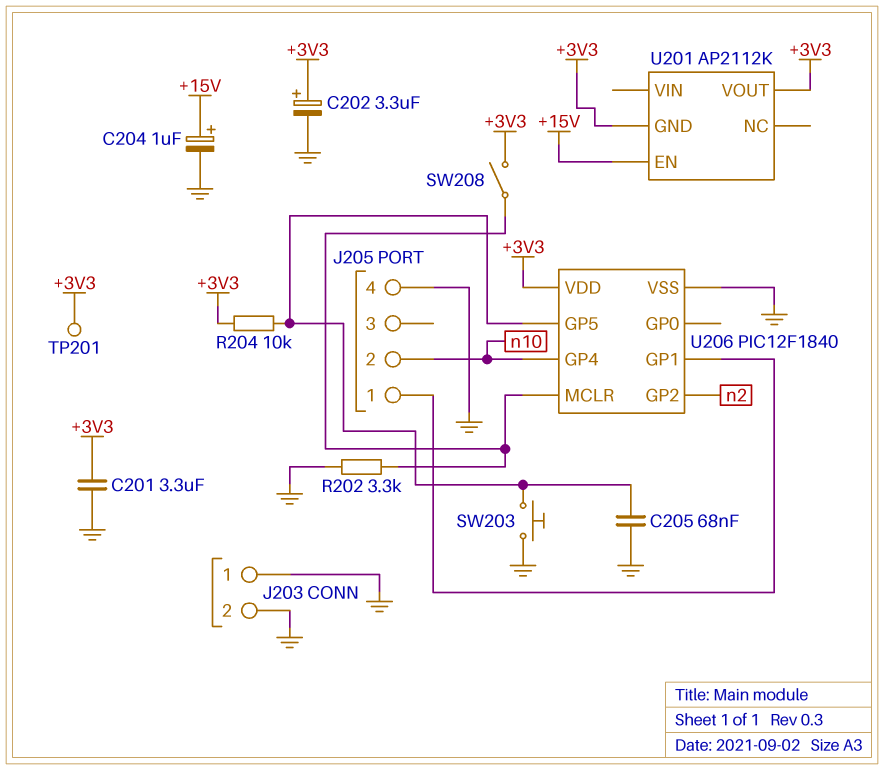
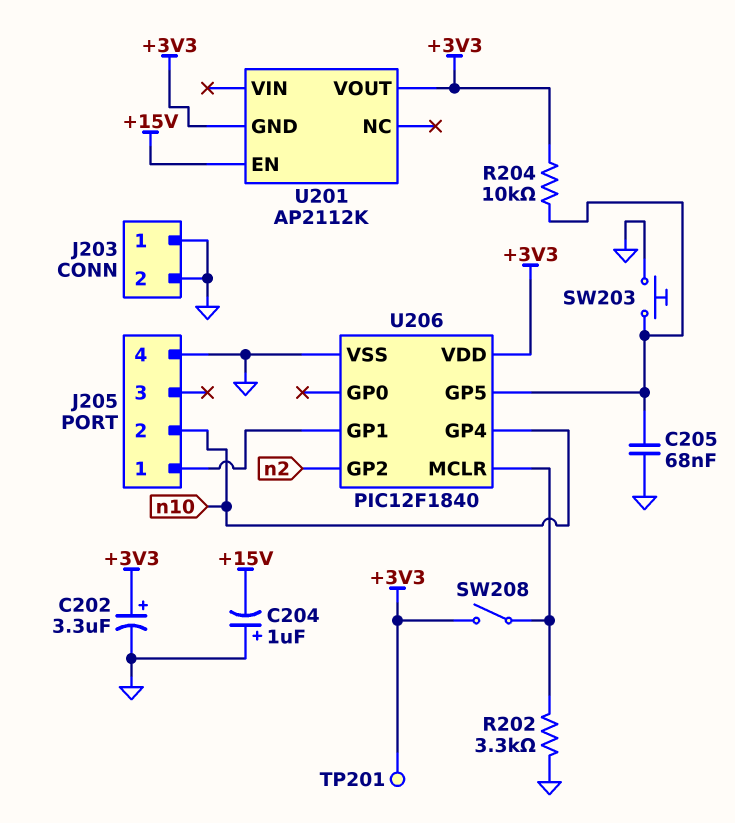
C201: 3.3uF (+3V3, GND) -> none
C204: 1uF (plus +15V, minus GND) -> 1uF (plus GND, minus +15V)

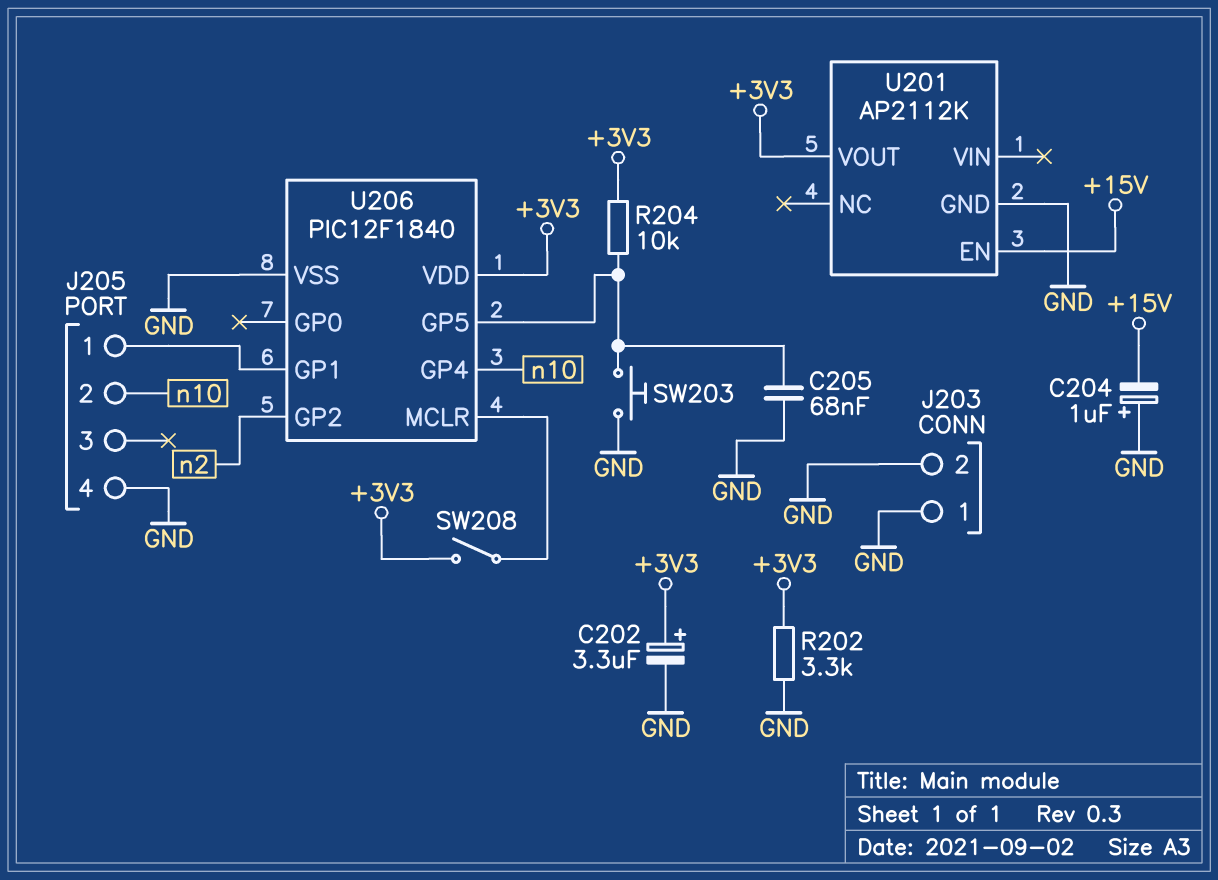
R202: 3.3k (GND, U206/MCLR) -> 3.3k (+3V3, GND)
TP201: test point (+3V3) -> none
U201 pin GND: +3V3 -> GND

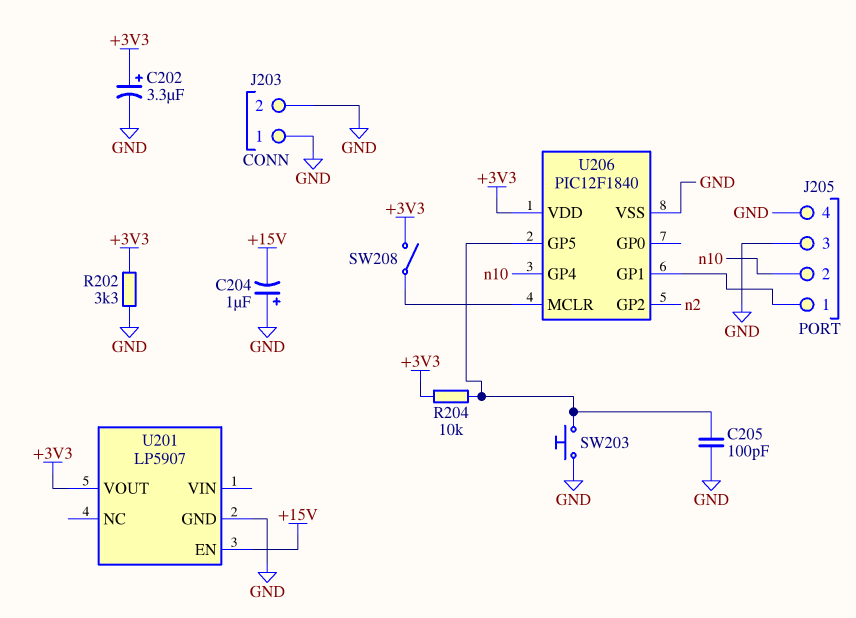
C205: 68nF (GND, U206/GP5) -> 100pF (GND, U206/GP5)
J205 pin 3: none -> GND
U201: AP2112K -> LP5907

